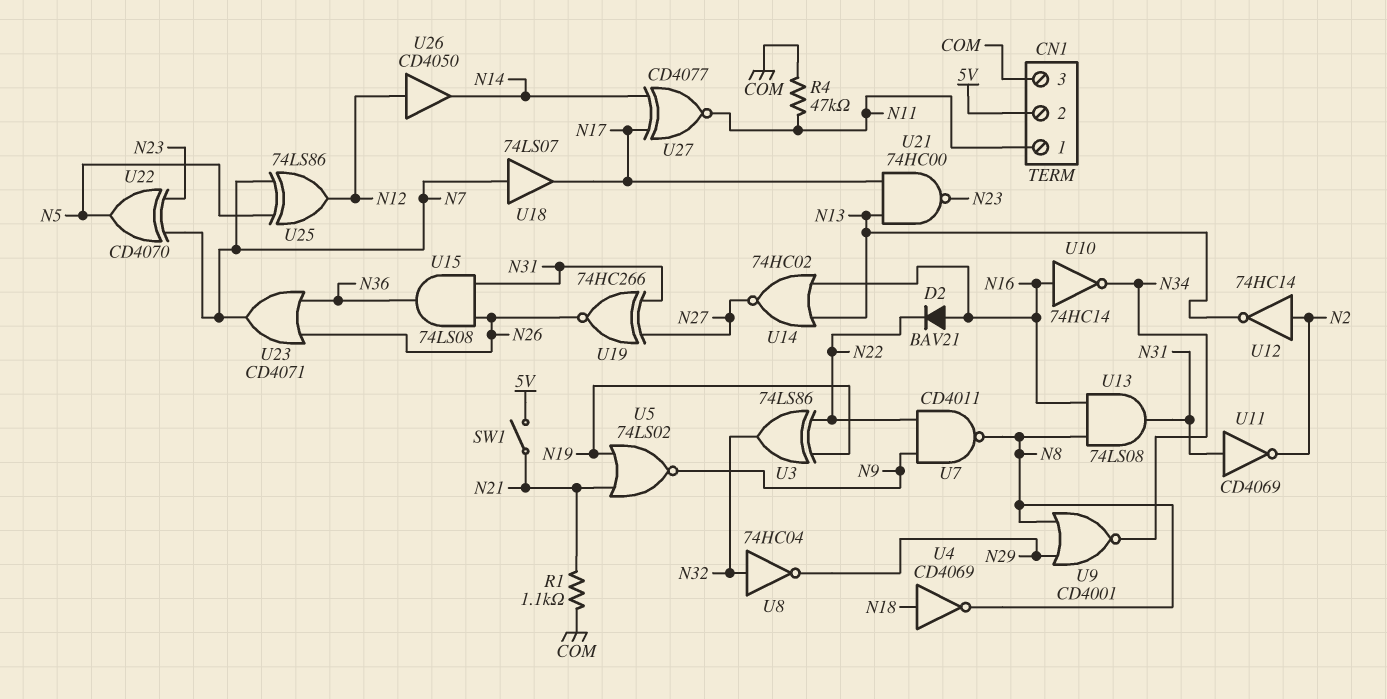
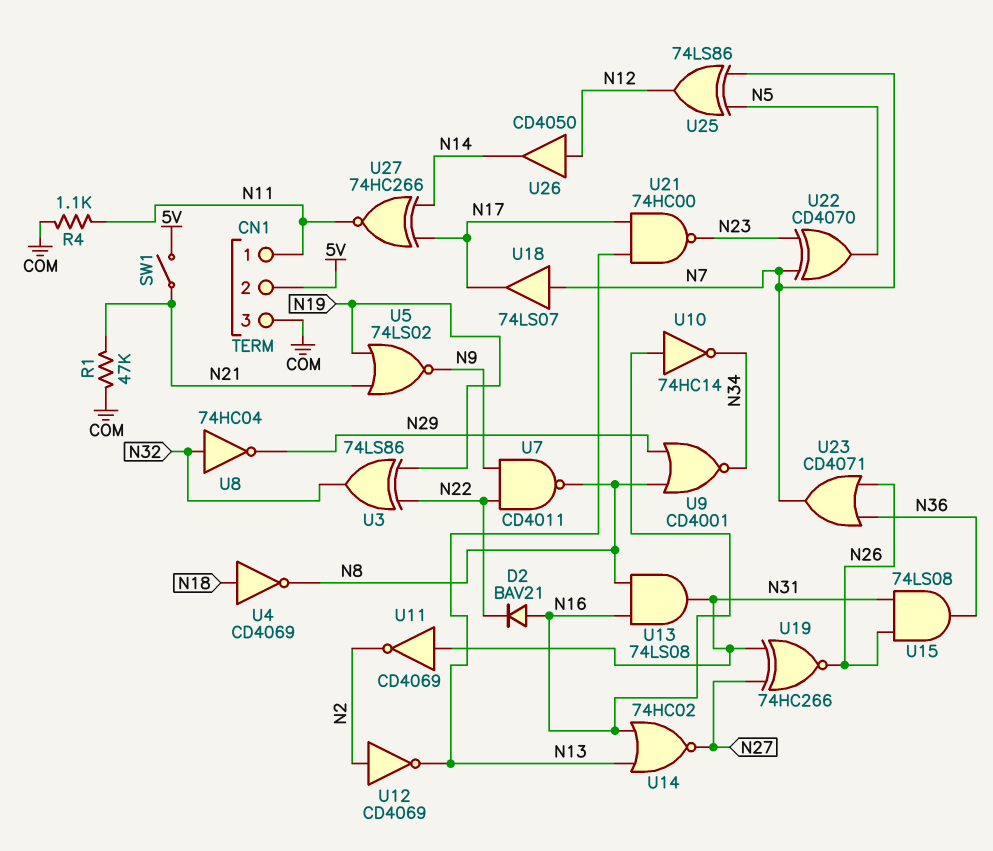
R1: 1.1k (COM, N21) -> 47k (COM, N21)
R4: 47k (COM, N11) -> 1.1k (COM, N11)
U12: NOT 74HC14 (in N2, out N13) -> NOT CD4069 (in N2, out N13)
U27: XNOR CD4077 (in N14, in N17, out N11) -> XNOR 74HC266 (in N14, in N17, out N11)

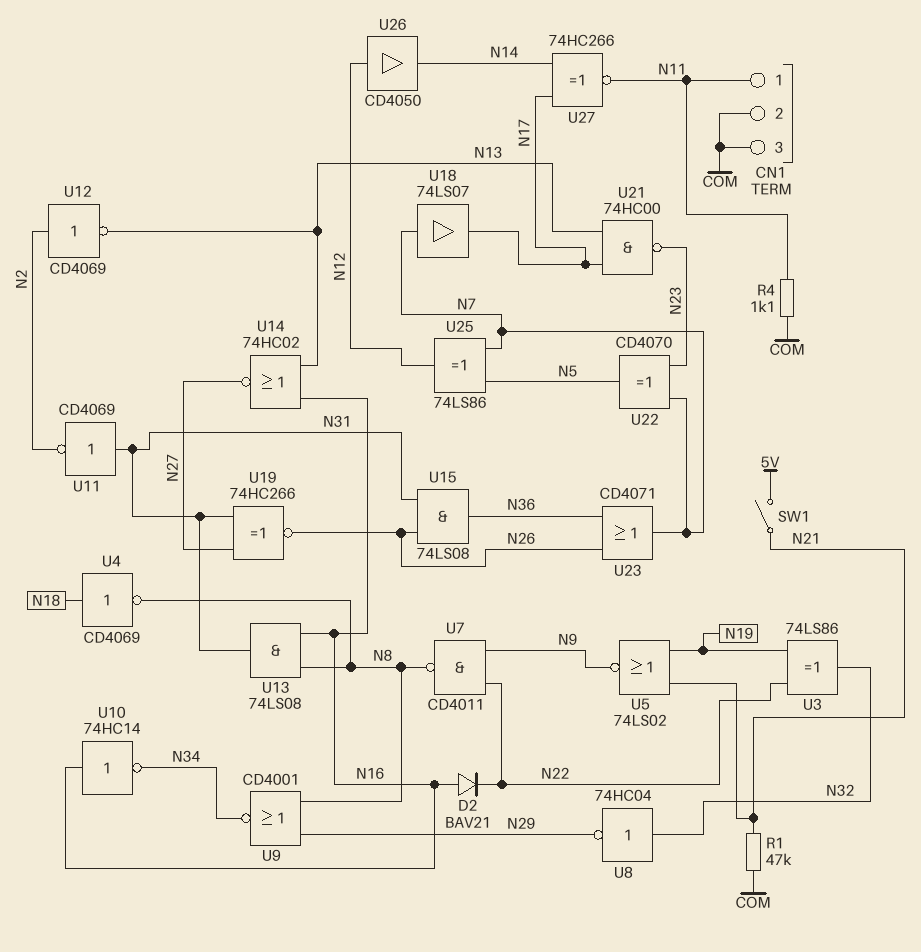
CN1 pin 2: 5V -> COM

